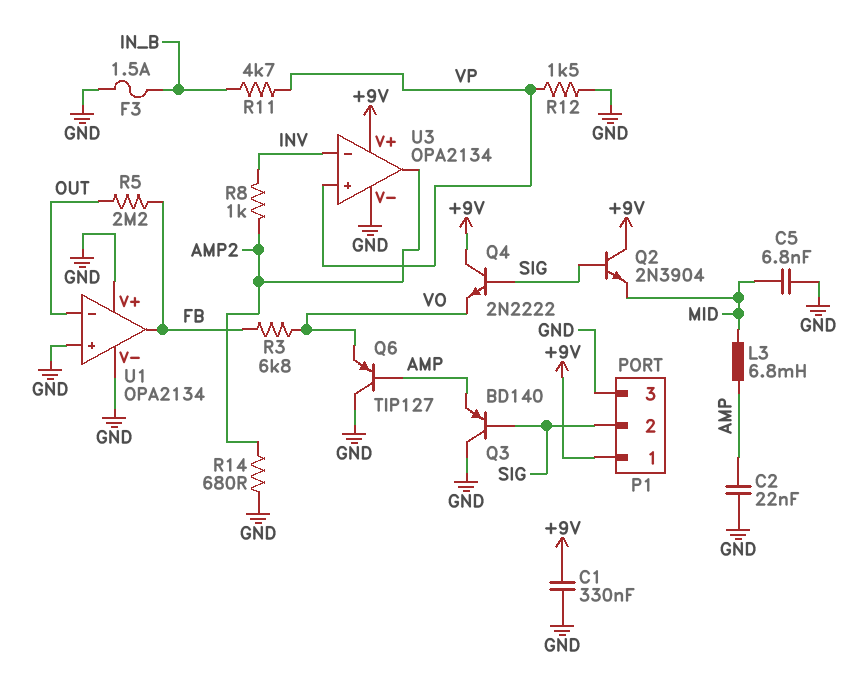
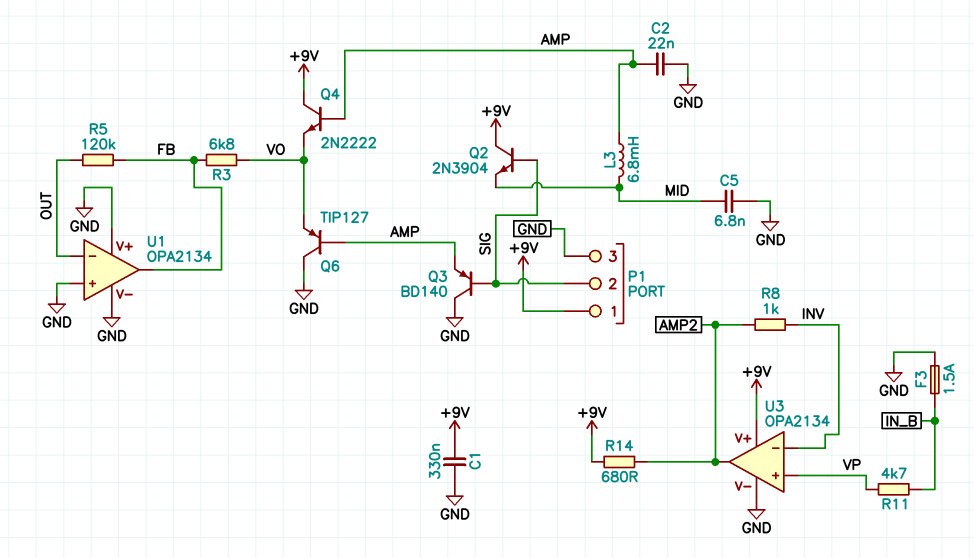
Q4: NPN 2N2222 (B SIG, C +9V, E VO) -> NPN 2N2222 (B AMP, C +9V, E VO)
R5: 2.2M (FB, OUT) -> 120k (FB, OUT)
R12: 1.5k (GND, VP) -> none
R14: 680 (AMP2, GND) -> 680 (+9V, AMP2)

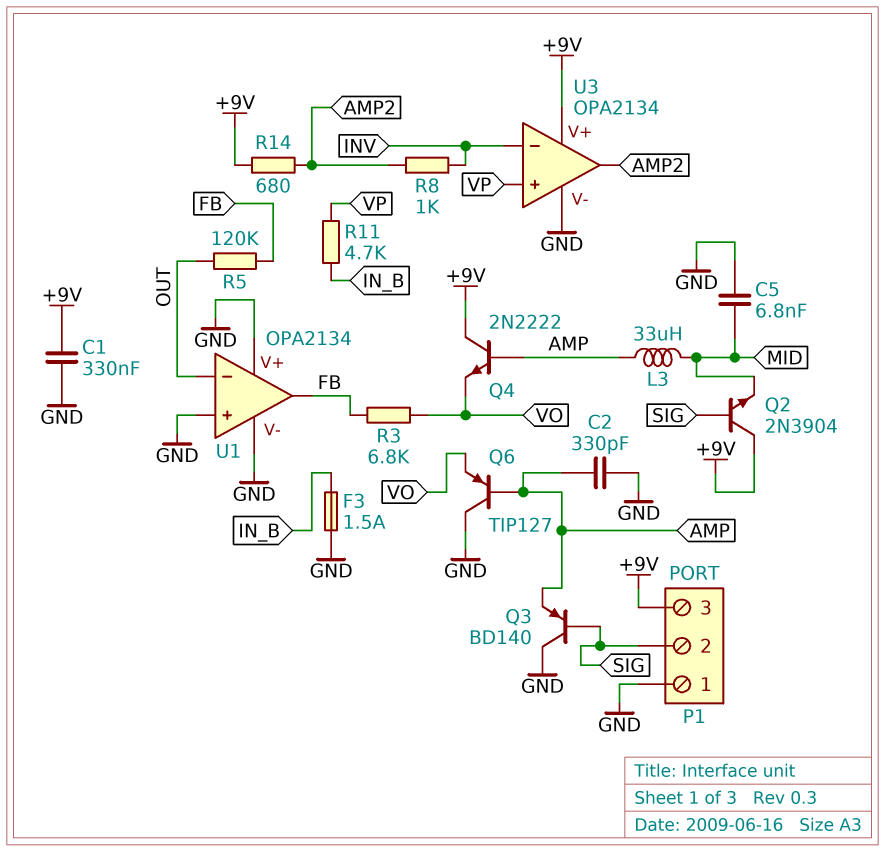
C2: 22nF (AMP, GND) -> 330pF (AMP, GND)
L3: 6.8mH (AMP, MID) -> 33uH (AMP, MID)
P1 pin 1: +9V -> GND
P1 pin 3: GND -> +9V

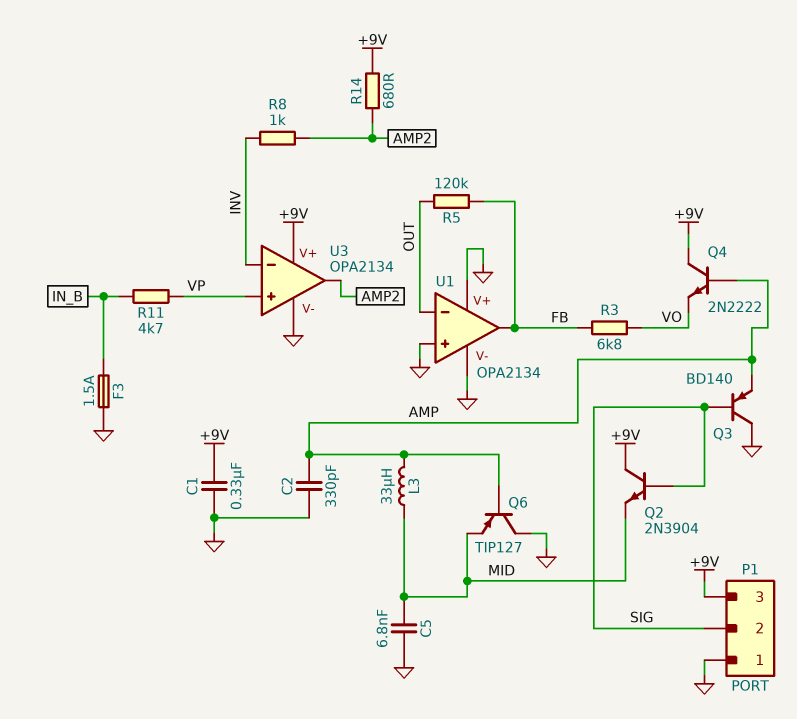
Q6: PNP TIP127 (B AMP, C GND, E VO) -> PNP TIP127 (B AMP, C GND, E MID)

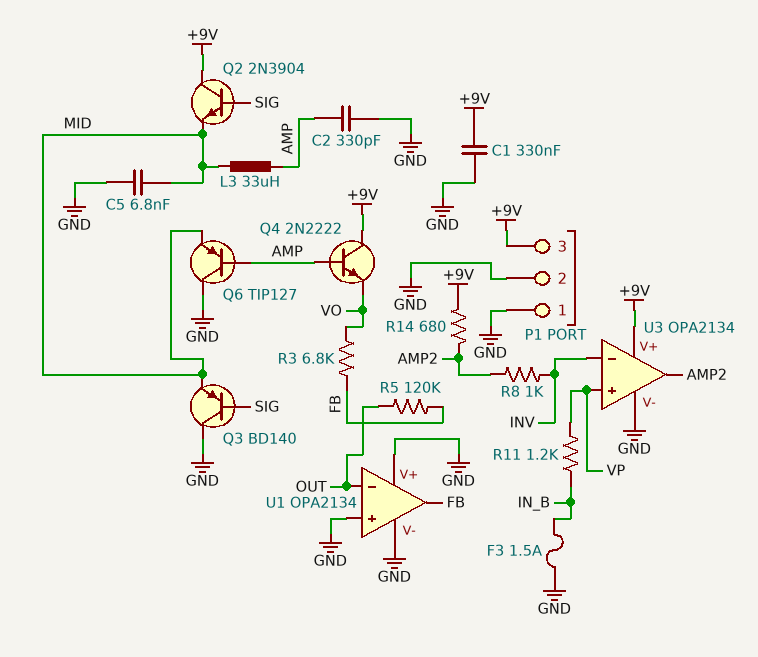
P1 pin 2: SIG -> GND
Q3: PNP BD140 (B SIG, C GND, E AMP) -> PNP BD140 (B SIG, C GND, E MID)
R11: 4.7k (IN_B, VP) -> 1.2k (IN_B, VP)

